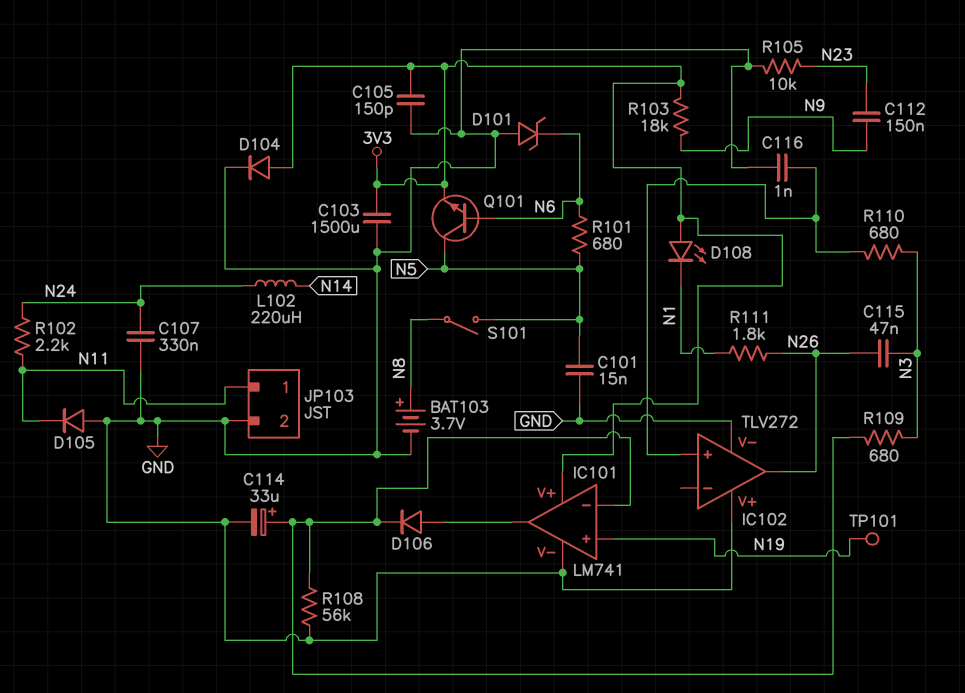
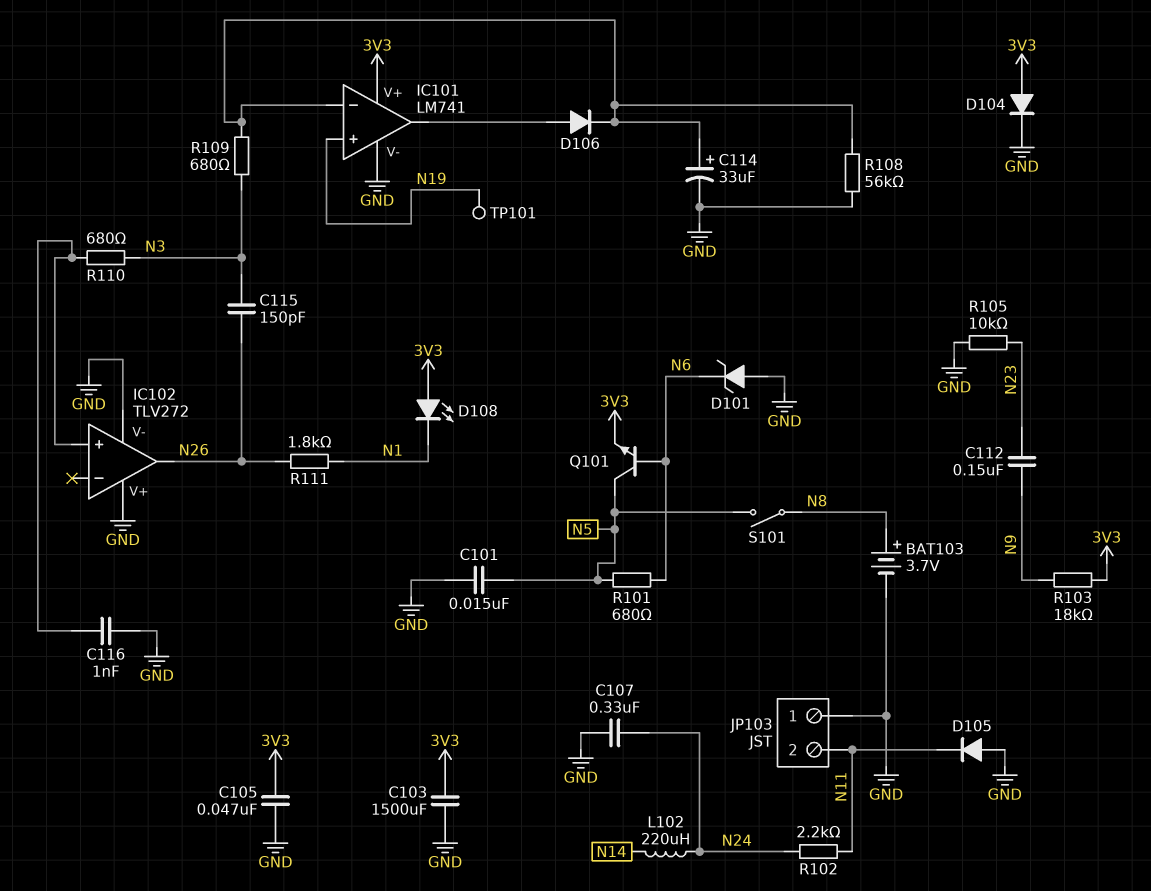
C105: 150pF (3V3, GND) -> 47nF (3V3, GND)
C115: 47nF (N3, N26) -> 150pF (N3, N26)
JP103 pin 1: N11 -> GND
JP103 pin 2: GND -> N11

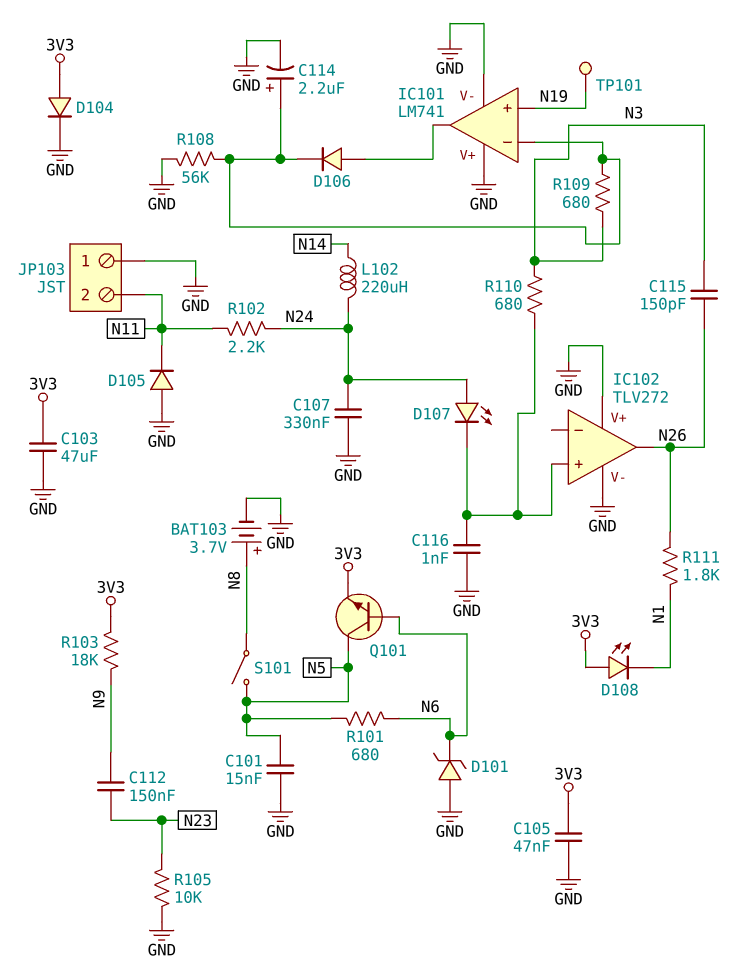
C103: 1500uF (3V3, GND) -> 47uF (3V3, GND)
C114: 33uF (plus IC101/in-, minus GND) -> 2.2uF (plus IC101/in-, minus GND)
D107: none -> LED (A N24, K IC102/in+)
IC101 pin V+: 3V3 -> GND

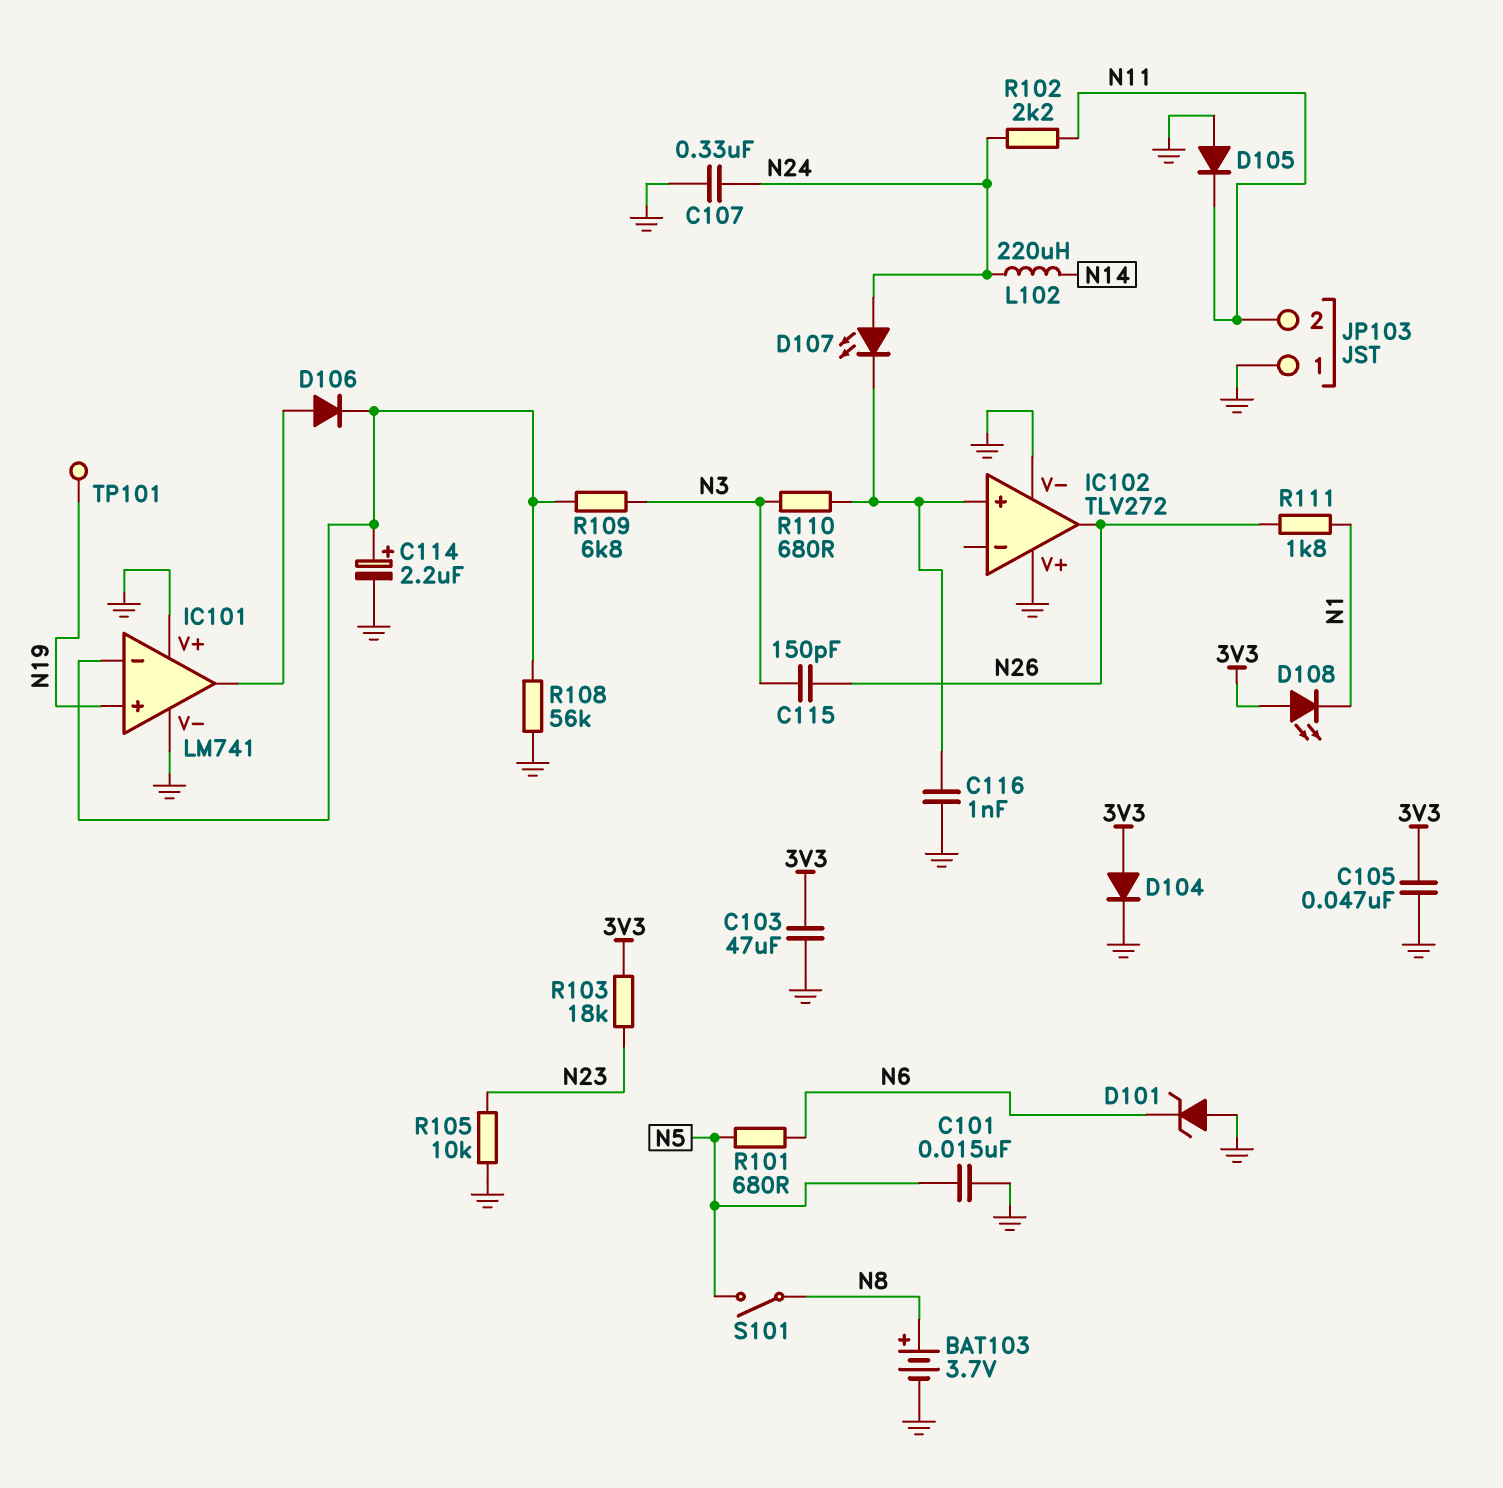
C112: 150nF (N9, N23) -> none
Q101: NPN (B N6, C N5, E 3V3) -> none
R103: 18k (3V3, N9) -> 18k (3V3, N23)
R109: 680 (IC101/in-, N3) -> 6.8k (IC101/in-, N3)

